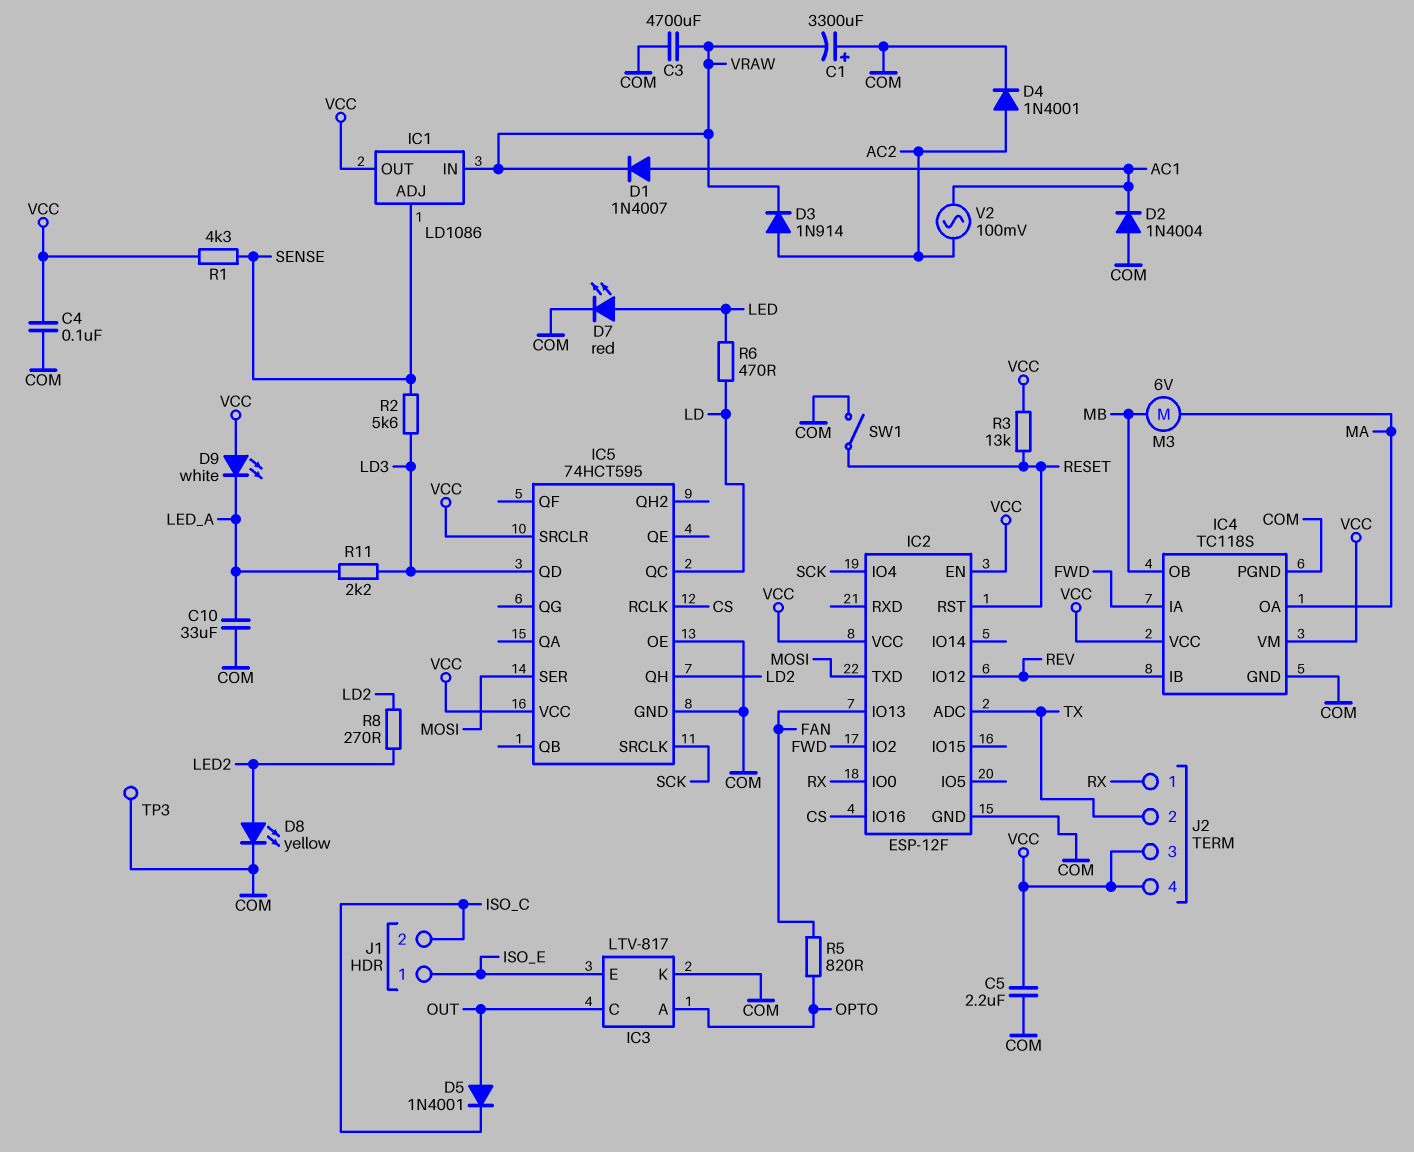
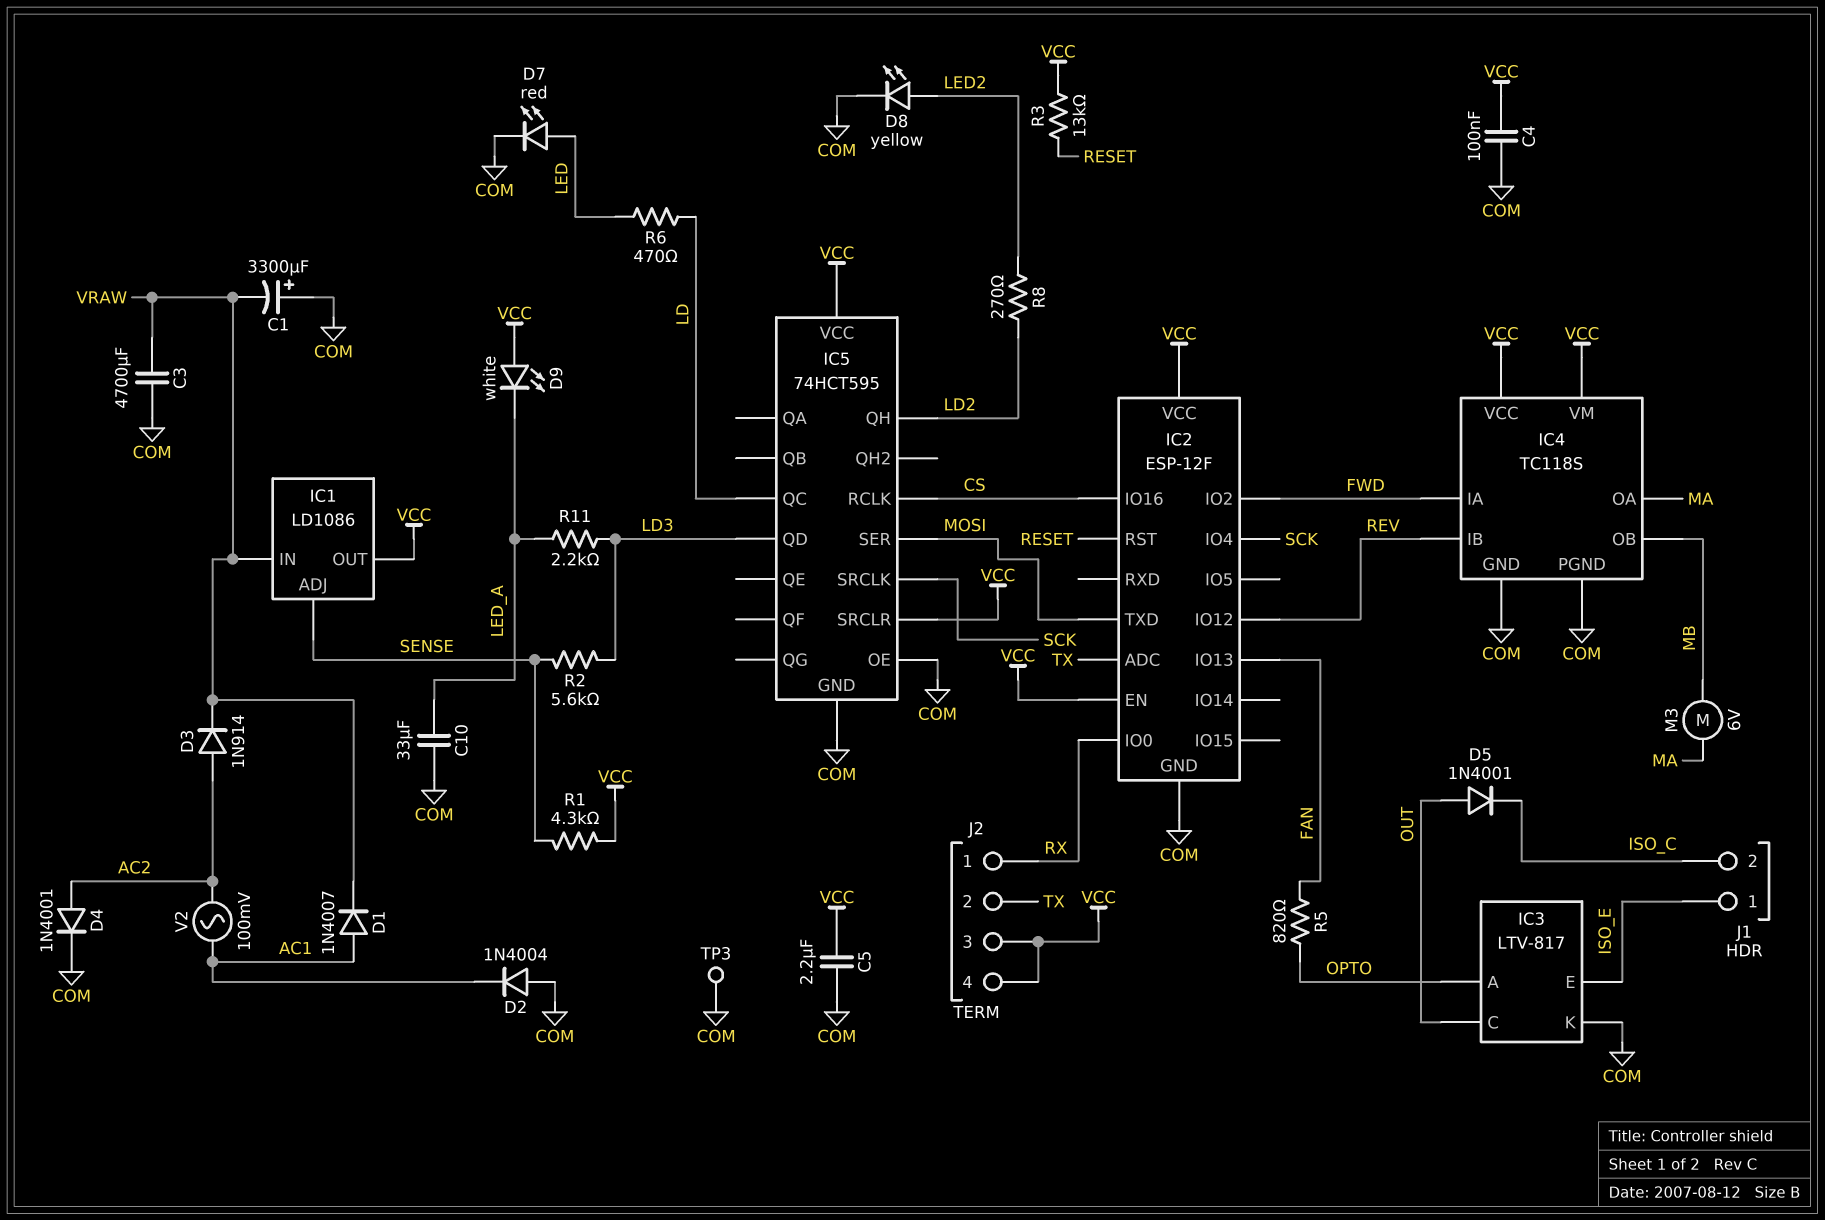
SW1: switch (COM, RESET) -> none

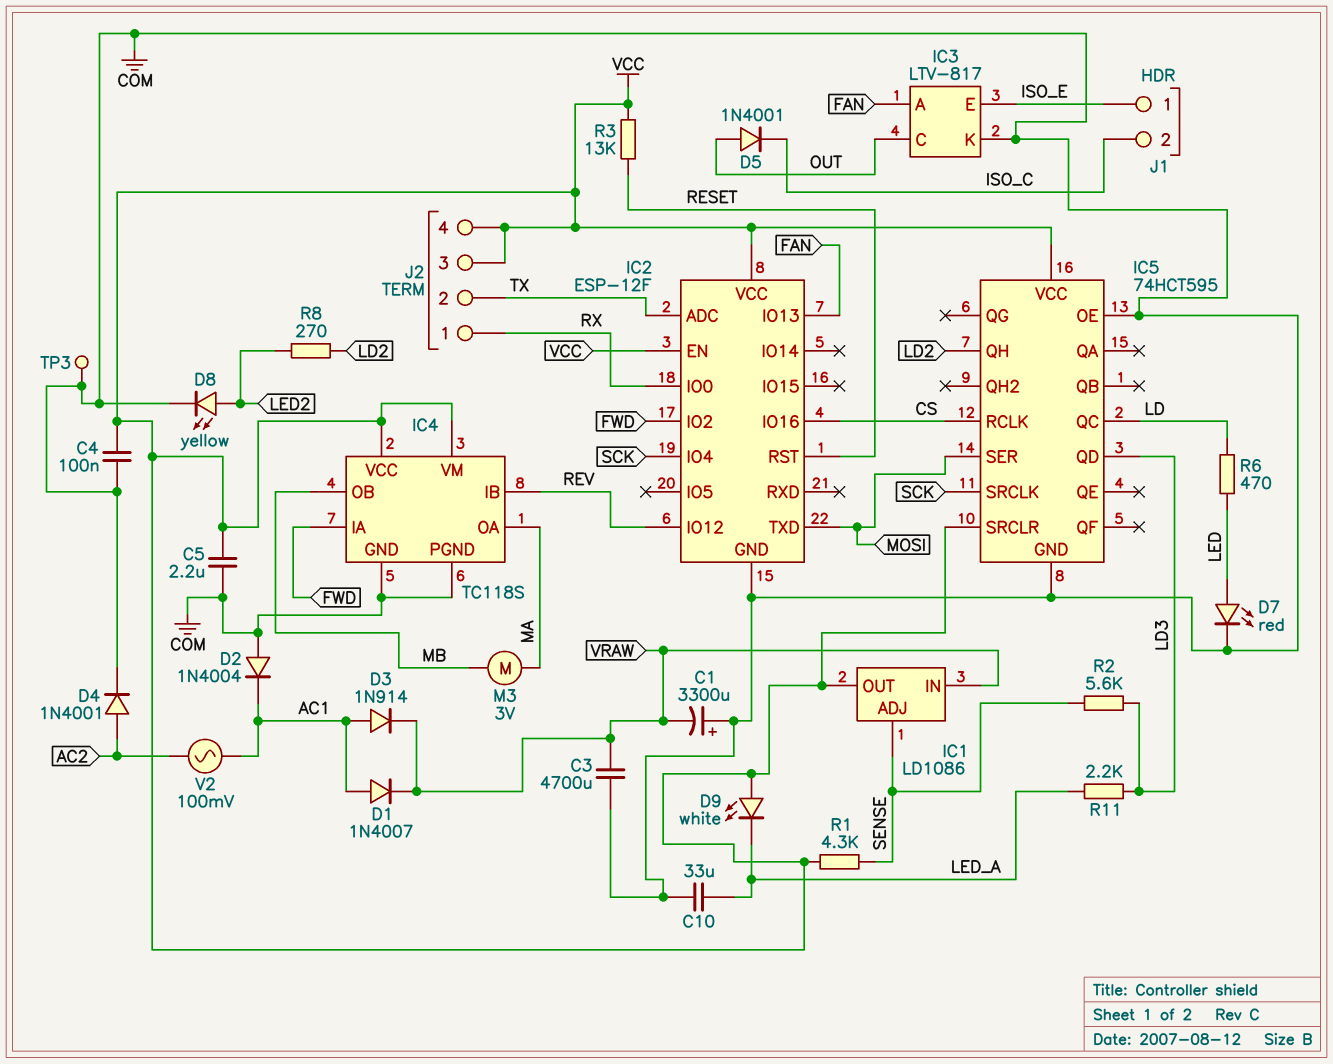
D3: diode 1N914 (A AC2, K VRAW) -> diode 1N914 (A AC1, K VRAW)
IC3 pin A: OPTO -> FAN
M3: motor 6V (MA, MB) -> motor 3V (MA, MB)
R5: 820 (FAN, OPTO) -> none

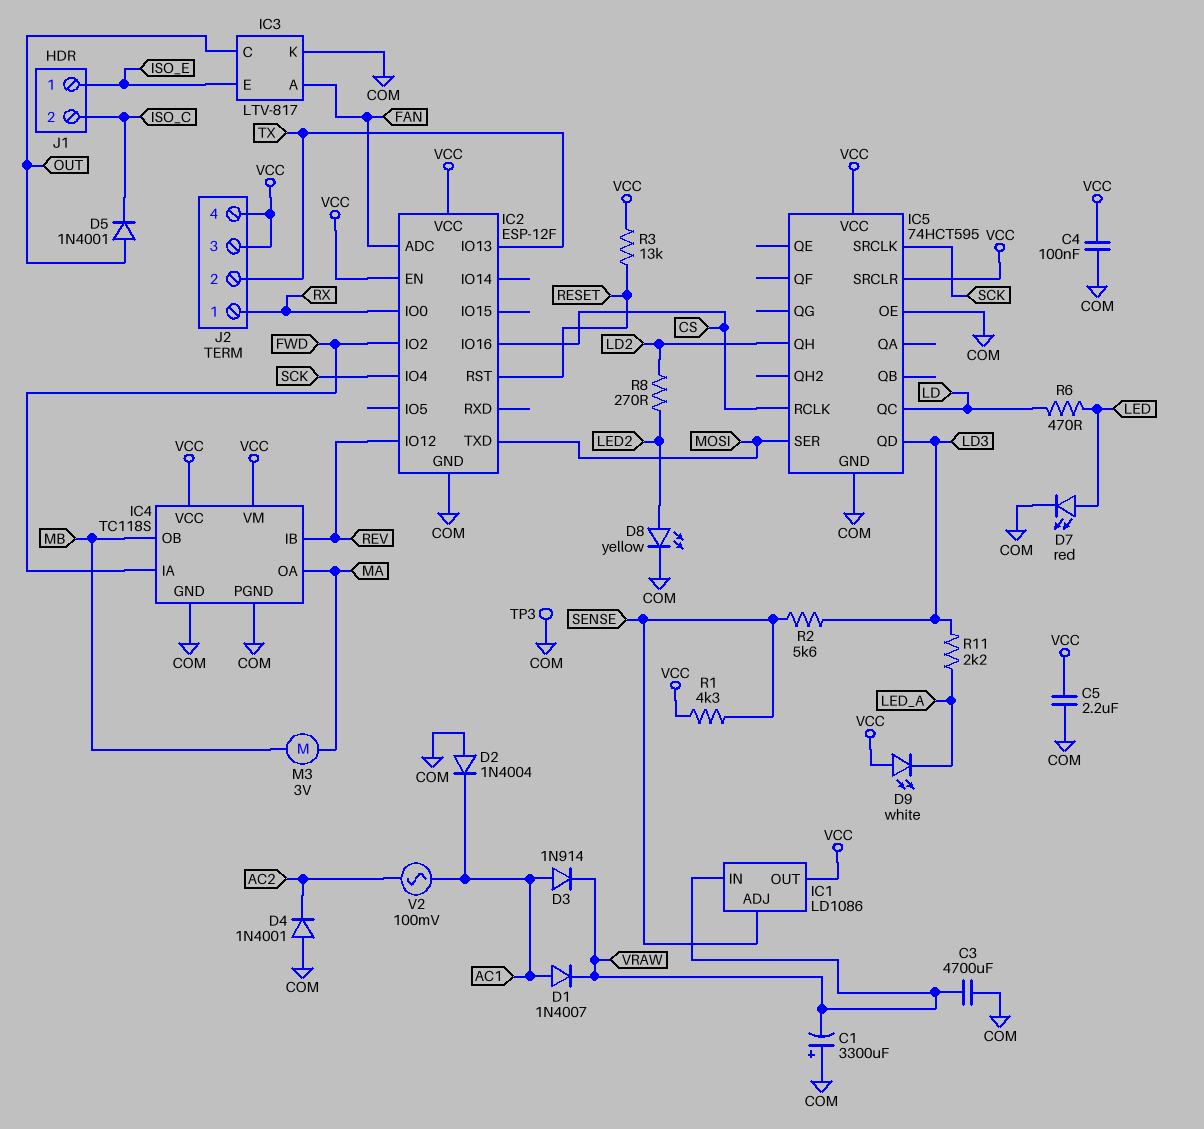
C10: 33uF (COM, LED_A) -> none
D4: diode 1N4001 (A AC2, K COM) -> diode 1N4001 (A COM, K AC2)
IC2 pin ADC: TX -> FAN
IC2 pin IO13: FAN -> TX

